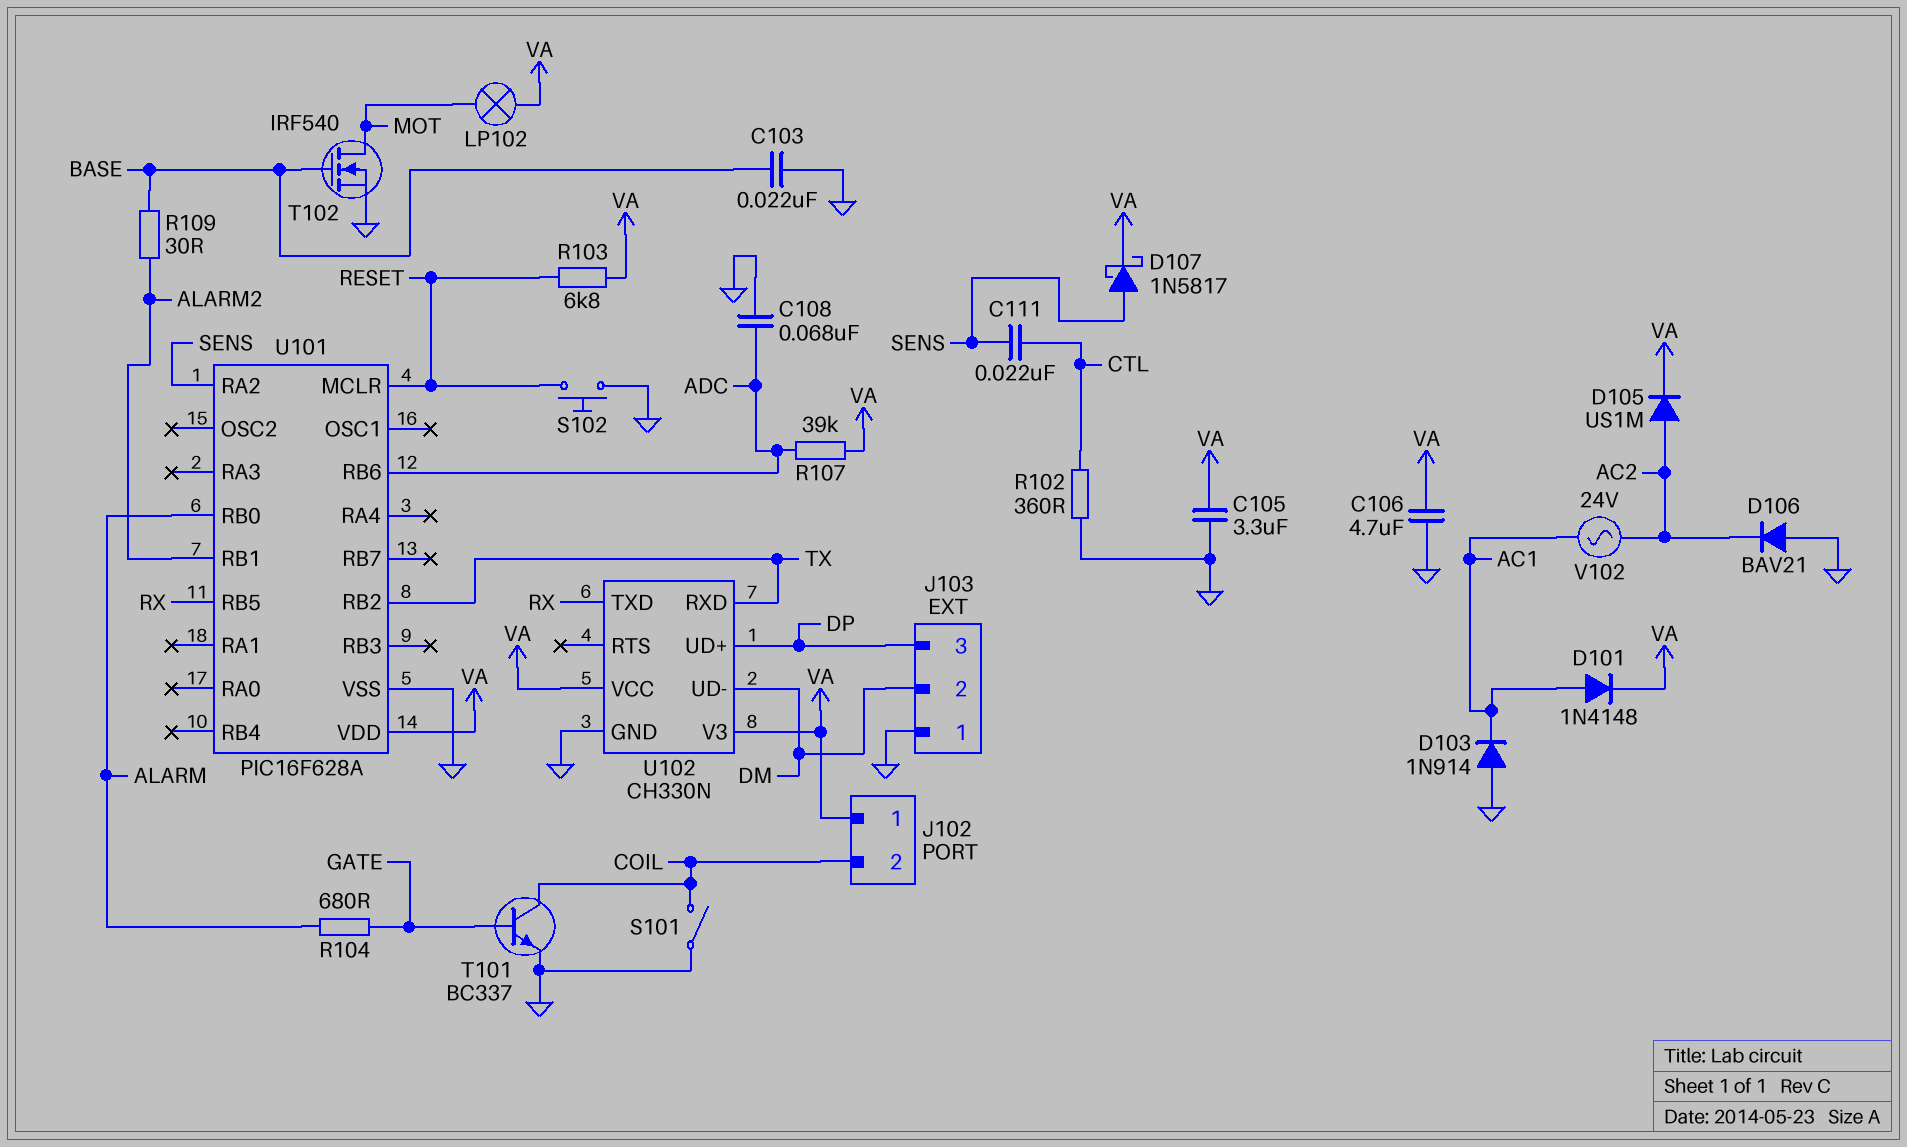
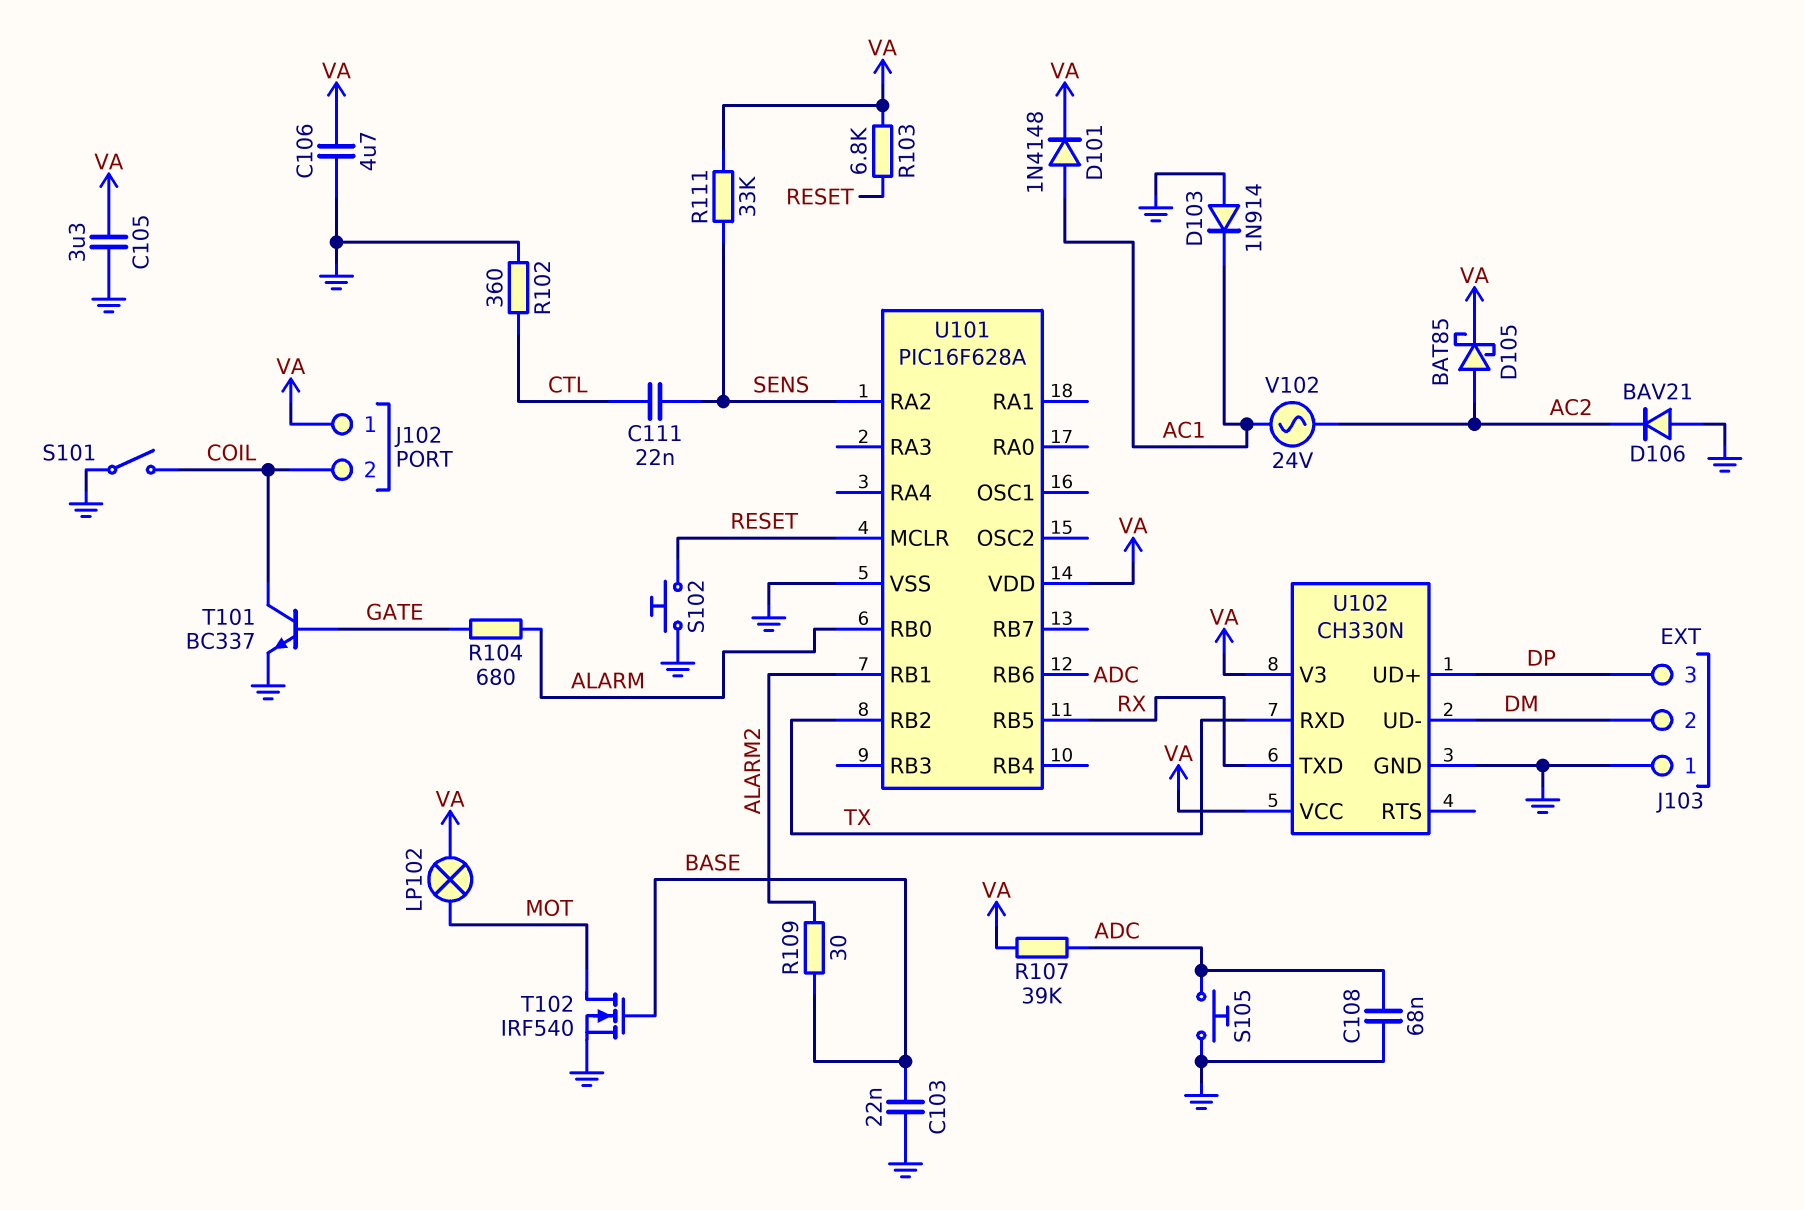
D105: diode US1M (A AC2, K VA) -> schottky BAT85 (A AC2, K VA)
D107: schottky 1N5817 (A SENS, K VA) -> none
R111: none -> 33k (SENS, VA)
S105: none -> button (ADC, GND)

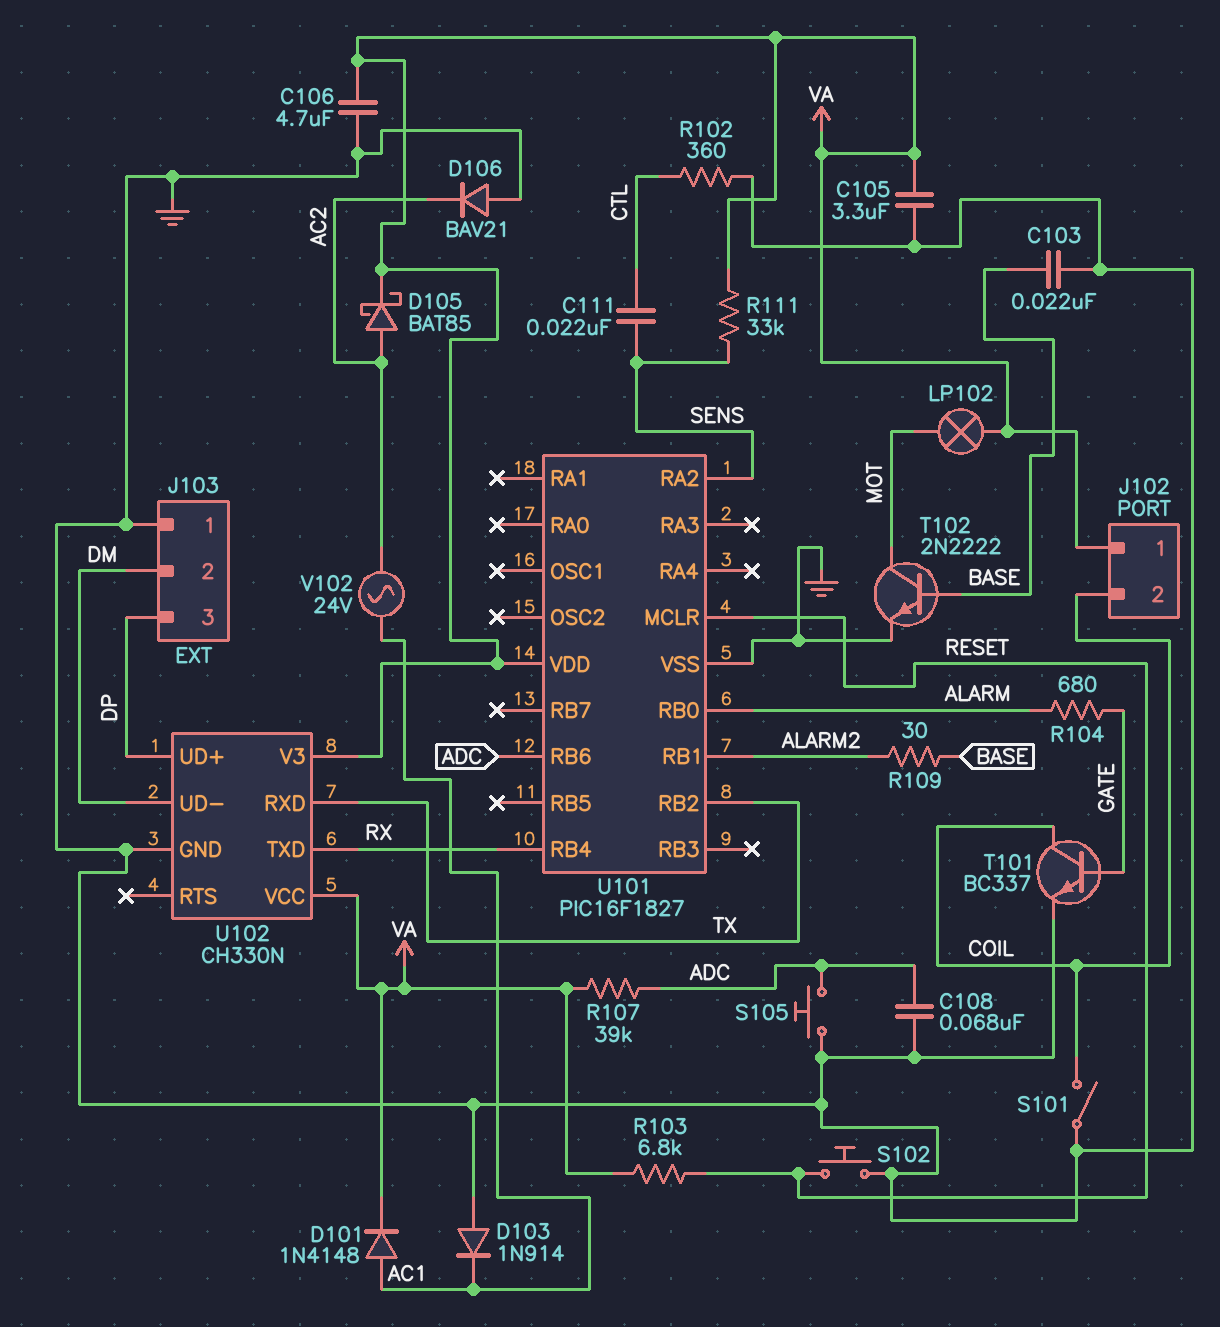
T102: NMOS IRF540 (G BASE, D MOT, S GND) -> NPN 2N2222 (B BASE, C MOT, E GND)
U101: PIC16F628A -> PIC16F1827
U101 pin RB4: none -> RX
U101 pin RB5: RX -> none

